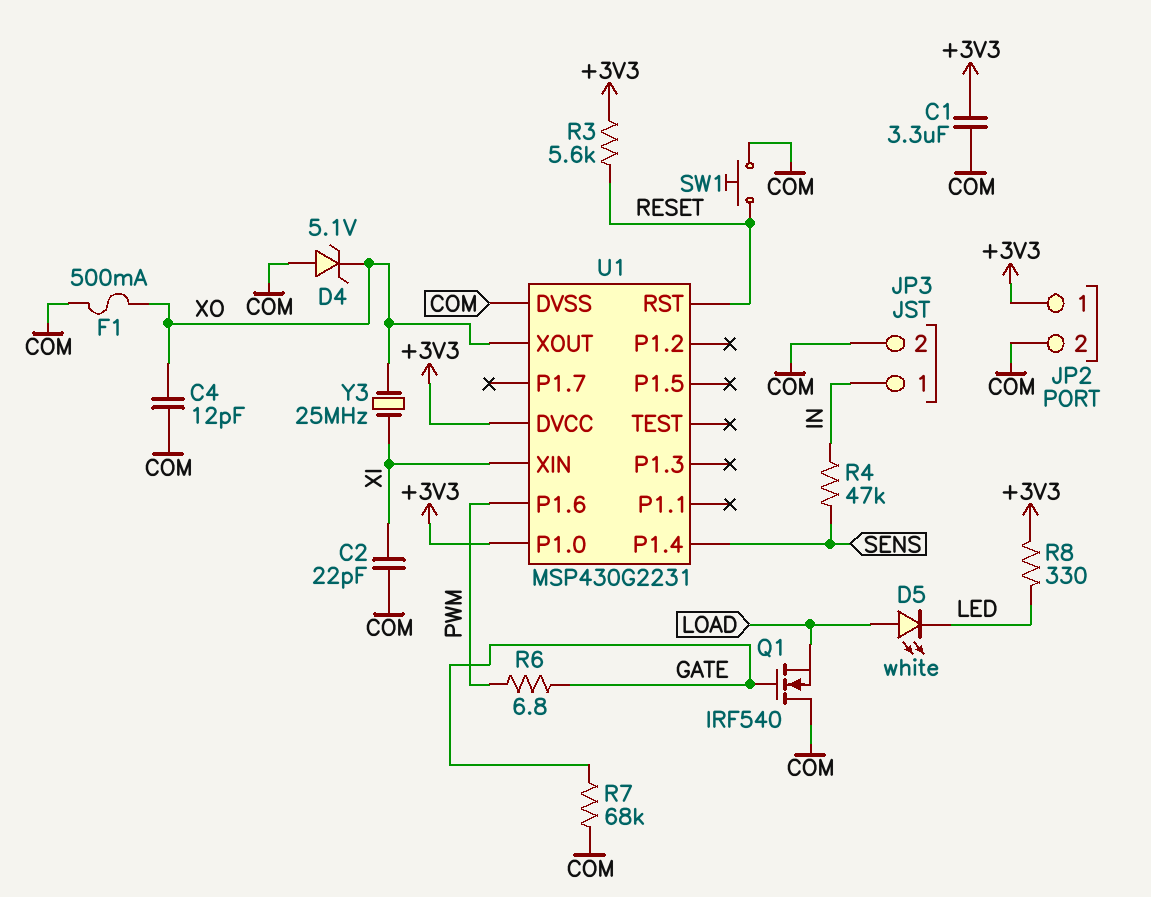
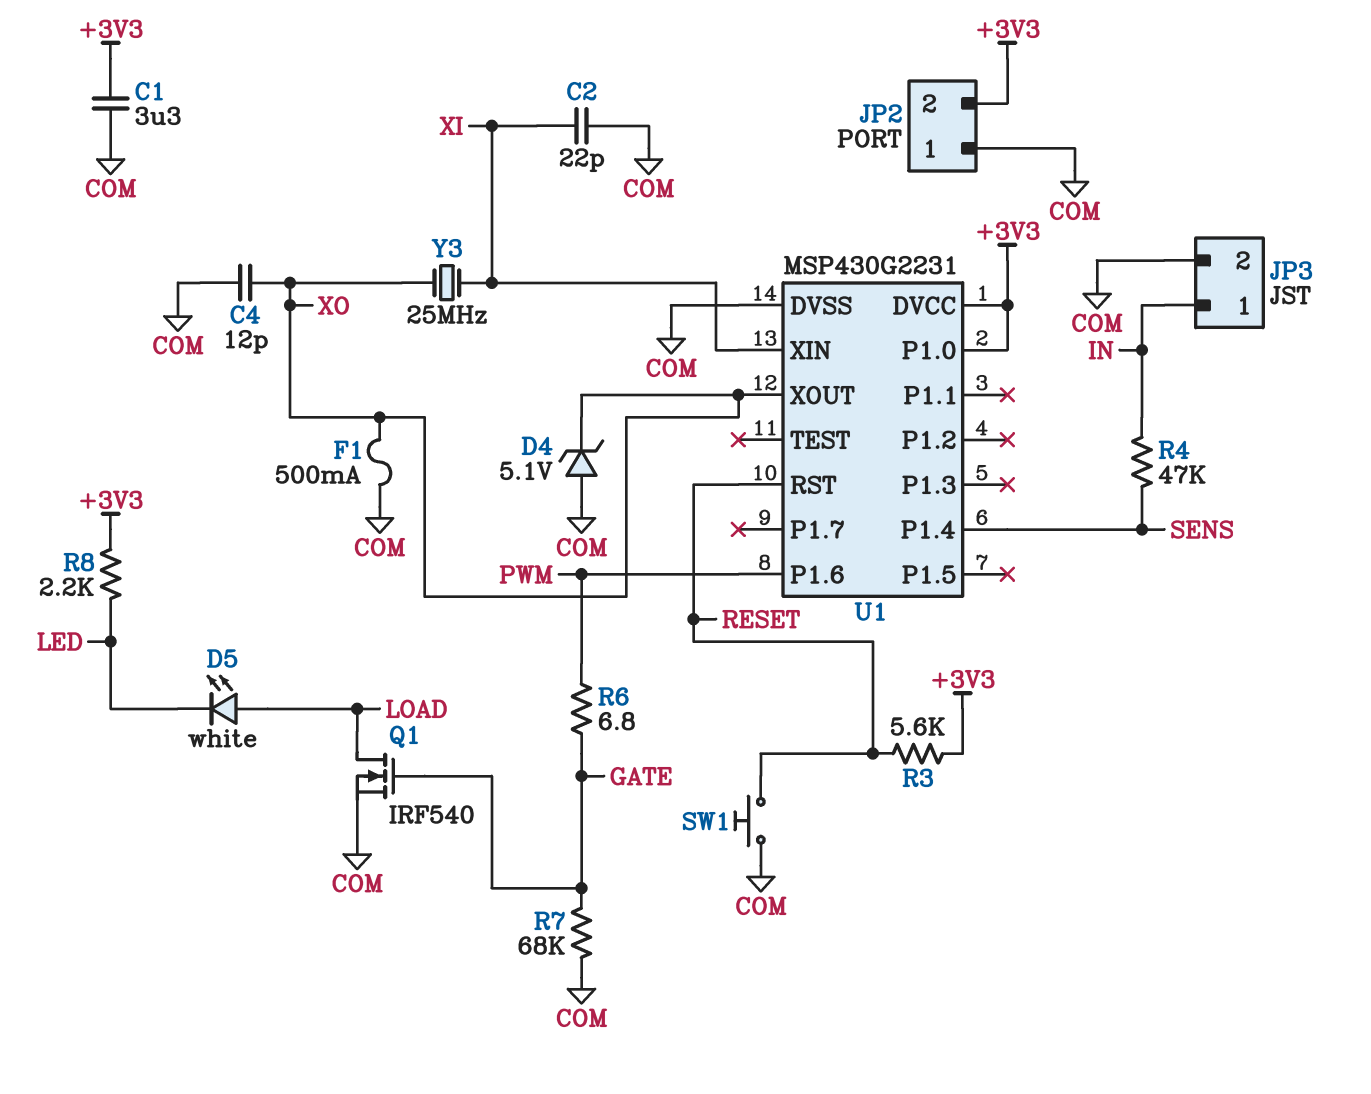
JP2 pin 1: +3V3 -> COM
JP2 pin 2: COM -> +3V3
Q1: NMOS IRF540 (G GATE, D COM, S LOAD) -> NMOS IRF540 (G GATE, D LOAD, S COM)
R8: 330 (+3V3, LED) -> 2.2k (+3V3, LED)

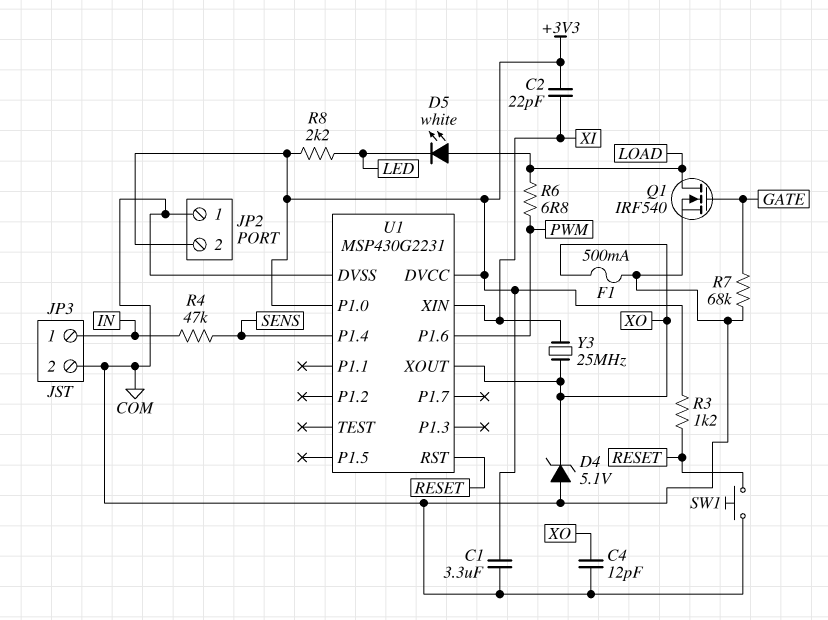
C2: 22pF (COM, XI) -> 22pF (+3V3, XI)
R3: 5.6k (+3V3, RESET) -> 1.2k (+3V3, RESET)
R6: 6.8 (GATE, PWM) -> 6.8 (LOAD, PWM)

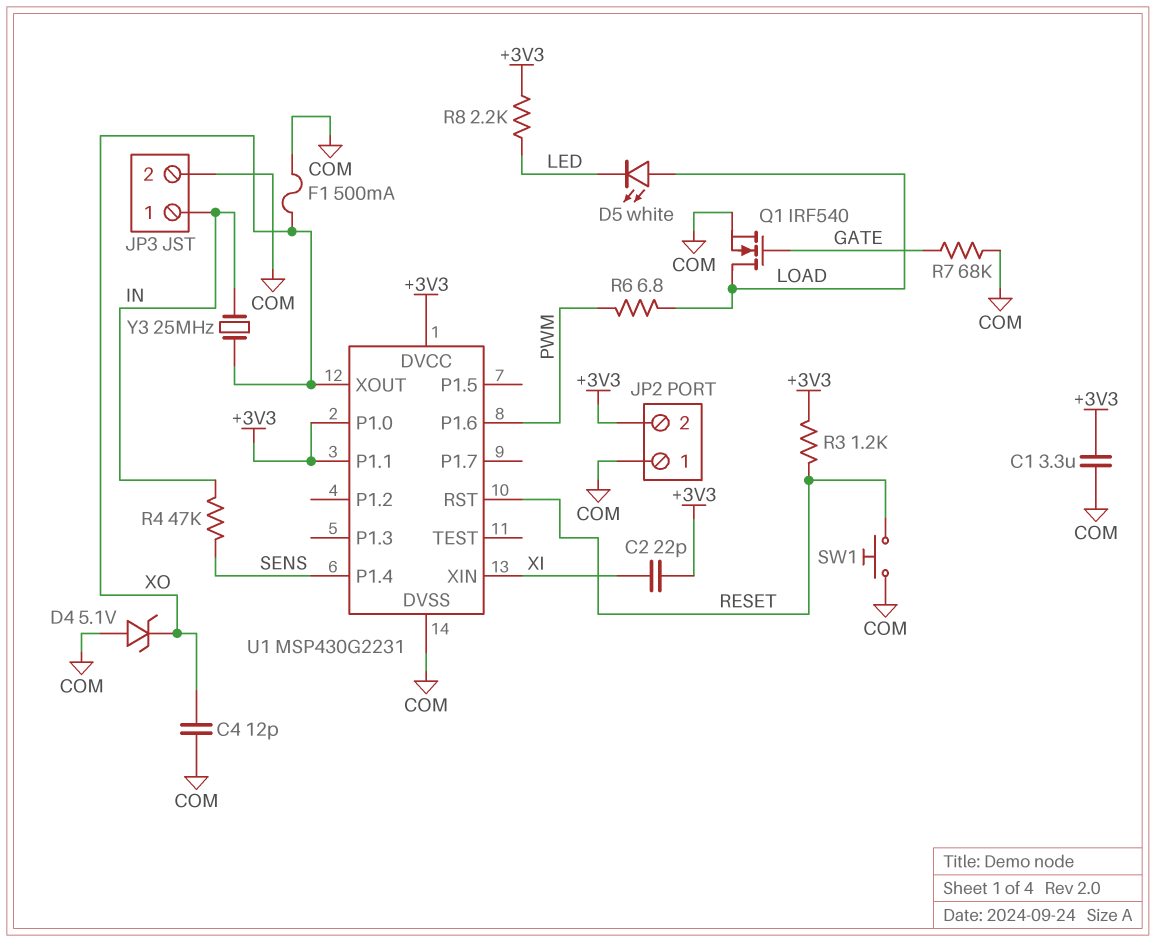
U1 pin P1.1: none -> +3V3
Y3: 25MHz (XI, XO) -> 25MHz (IN, XO)

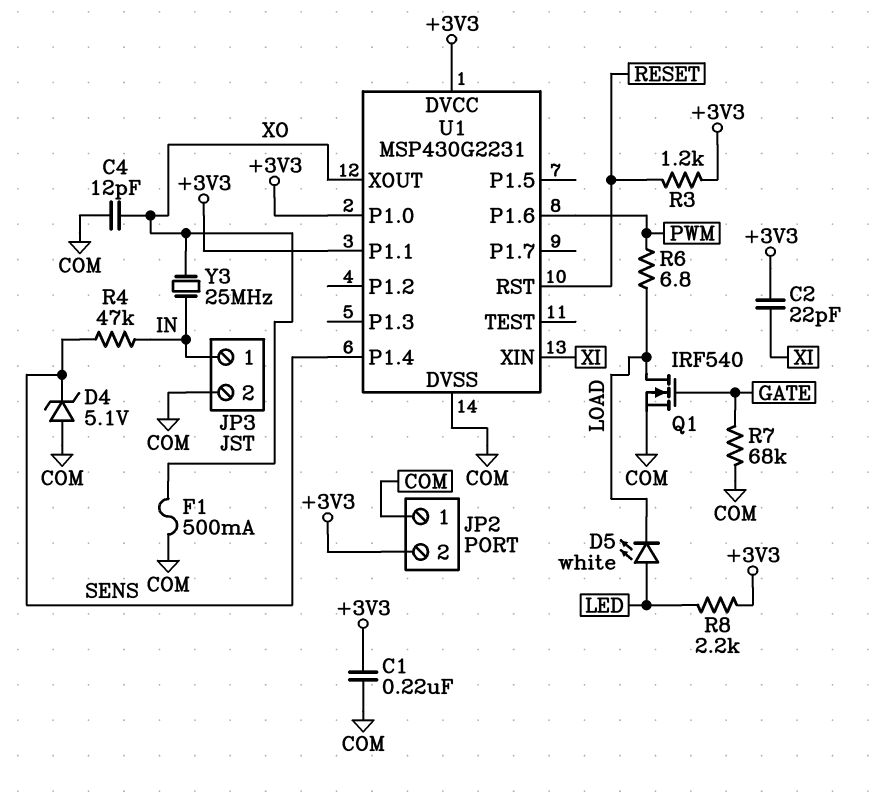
C1: 3.3uF (+3V3, COM) -> 220nF (+3V3, COM)
D4: zener 5.1V (A COM, K XO) -> zener 5.1V (A COM, K SENS)
D5: LED white (A LOAD, K LED) -> LED white (A LED, K LOAD)
SW1: button (COM, RESET) -> none

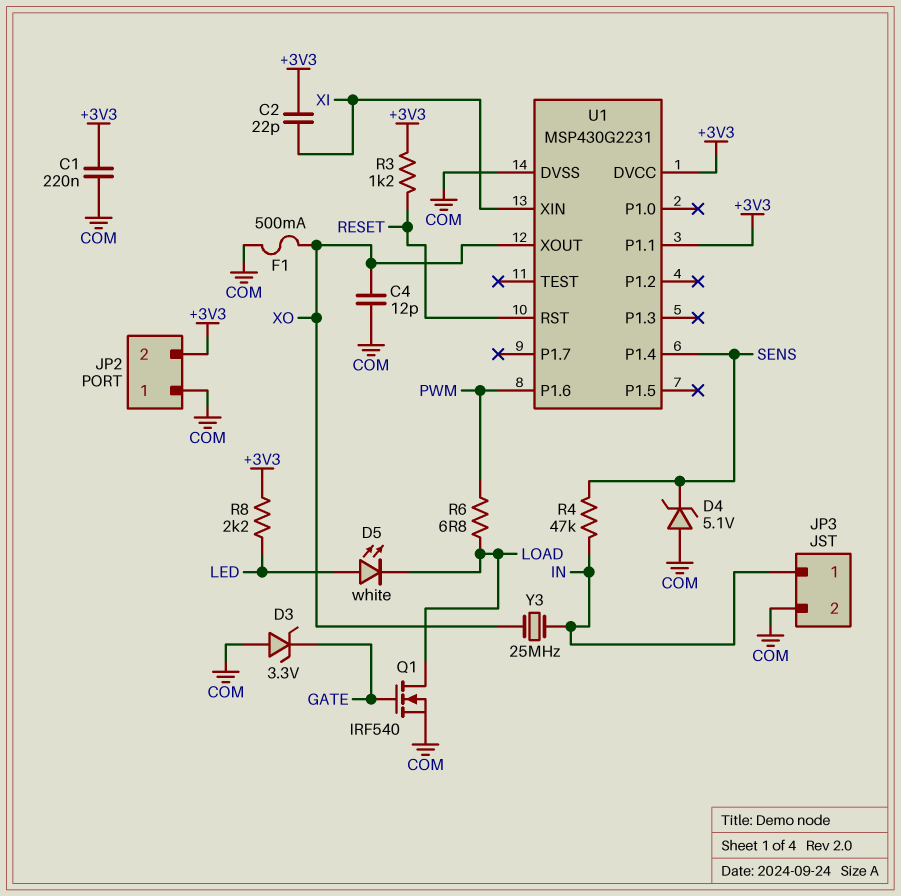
D3: none -> zener 3.3V (A COM, K GATE)
R7: 68k (COM, GATE) -> none
U1 pin P1.0: +3V3 -> none

